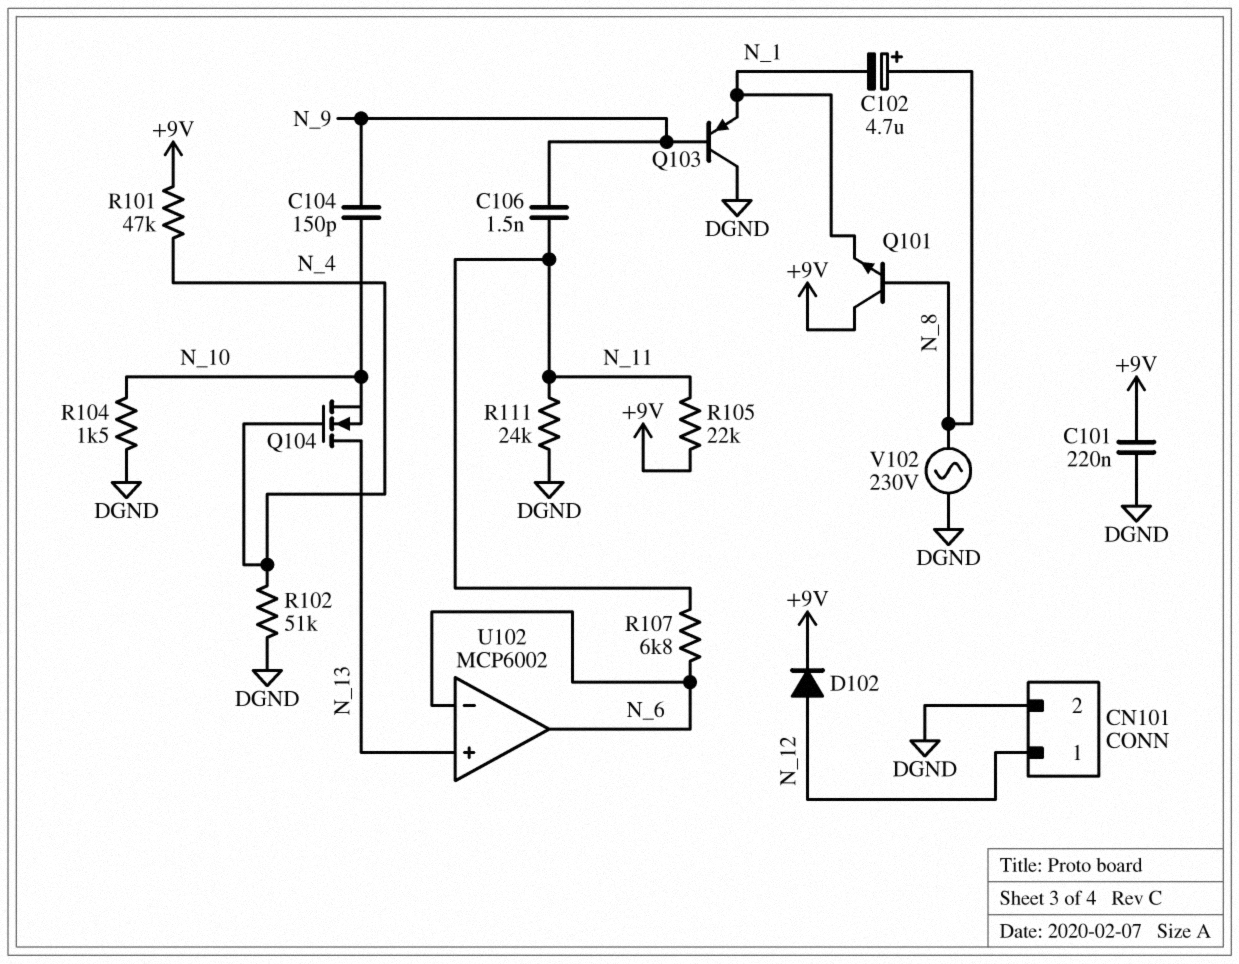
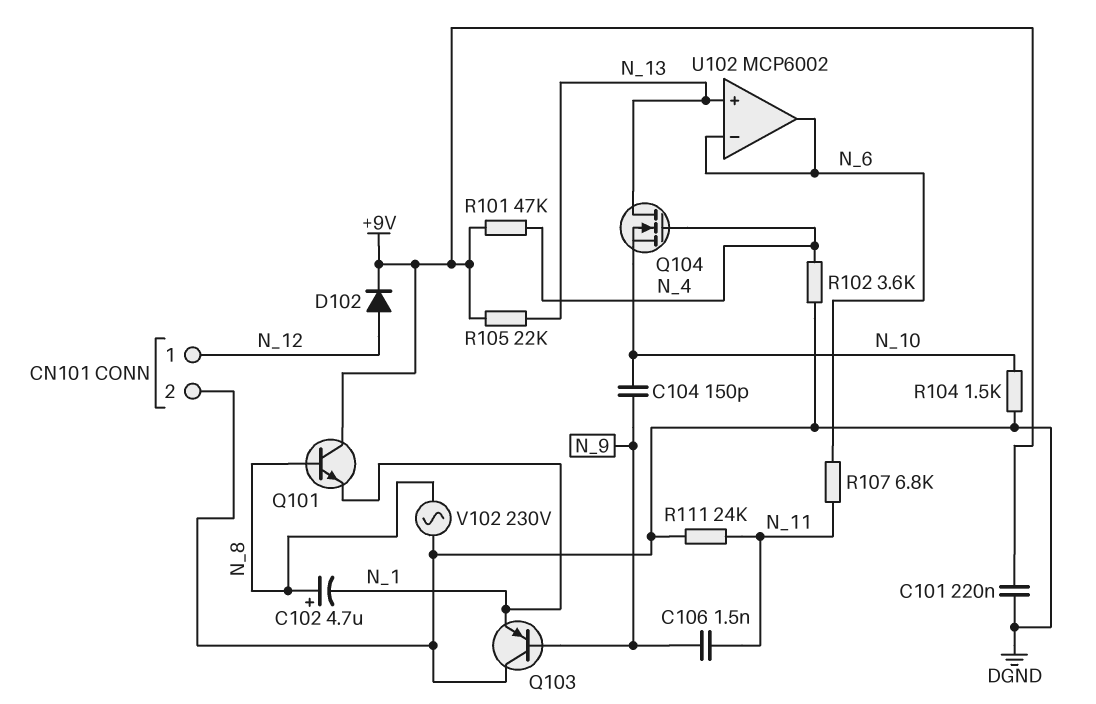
R102: 51k (DGND, N_4) -> 3.6k (DGND, N_4)
R105: 22k (+9V, N_11) -> 22k (+9V, N_13)

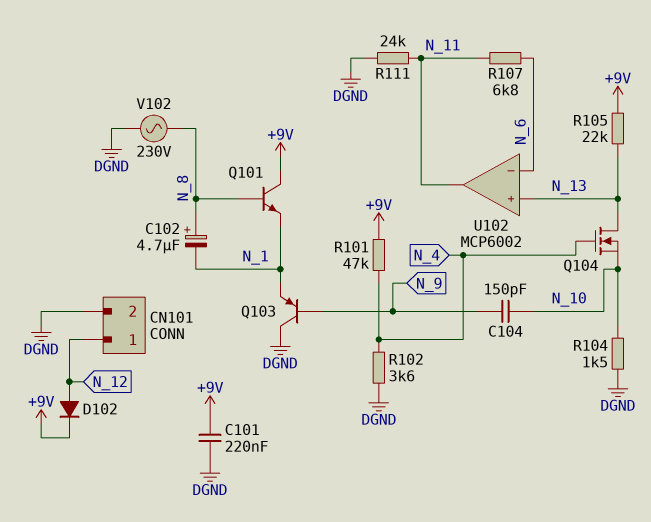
C106: 1.5nF (N_9, N_11) -> none
U102 pin out: N_6 -> N_11

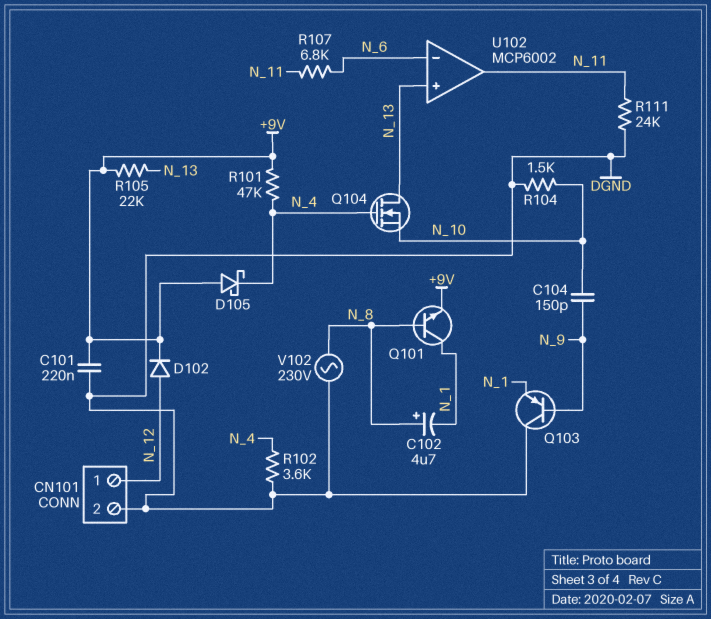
D105: none -> schottky (A +9V, K N_4)
Q101: NPN (B N_8, C +9V, E N_1) -> NPN (B N_8, C N_1, E +9V)

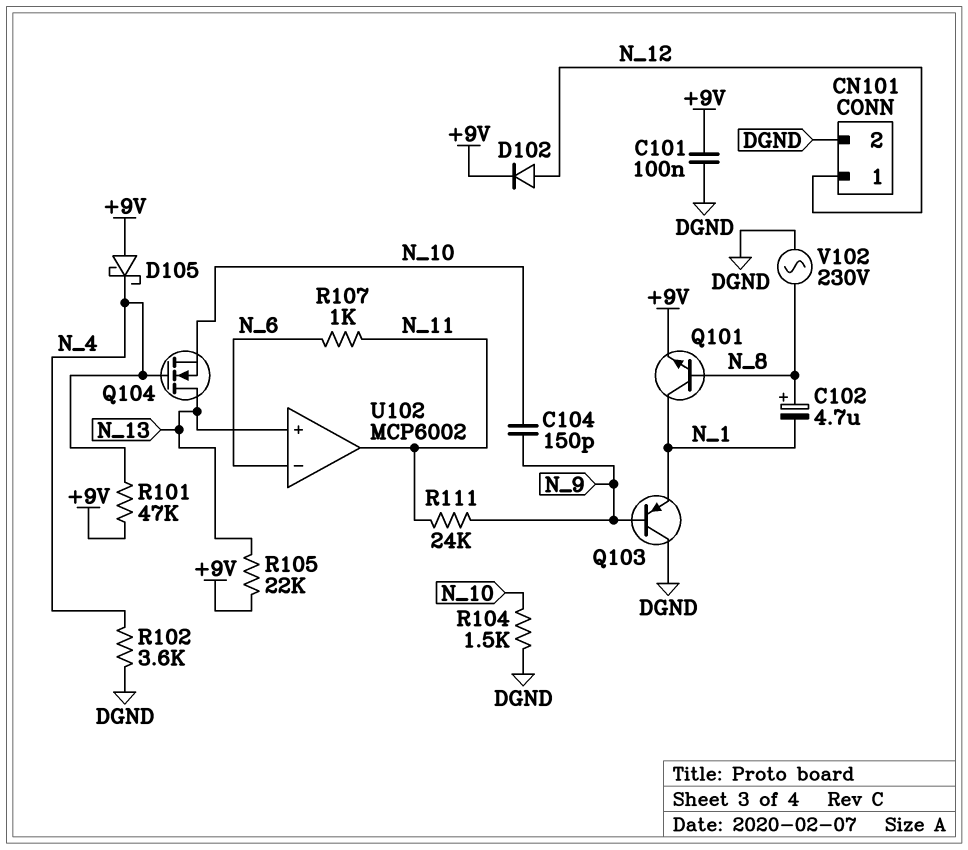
C101: 220nF (+9V, DGND) -> 100nF (+9V, DGND)
R107: 6.8k (N_6, N_11) -> 1k (N_6, N_11)
R111: 24k (DGND, N_11) -> 24k (N_9, N_11)

